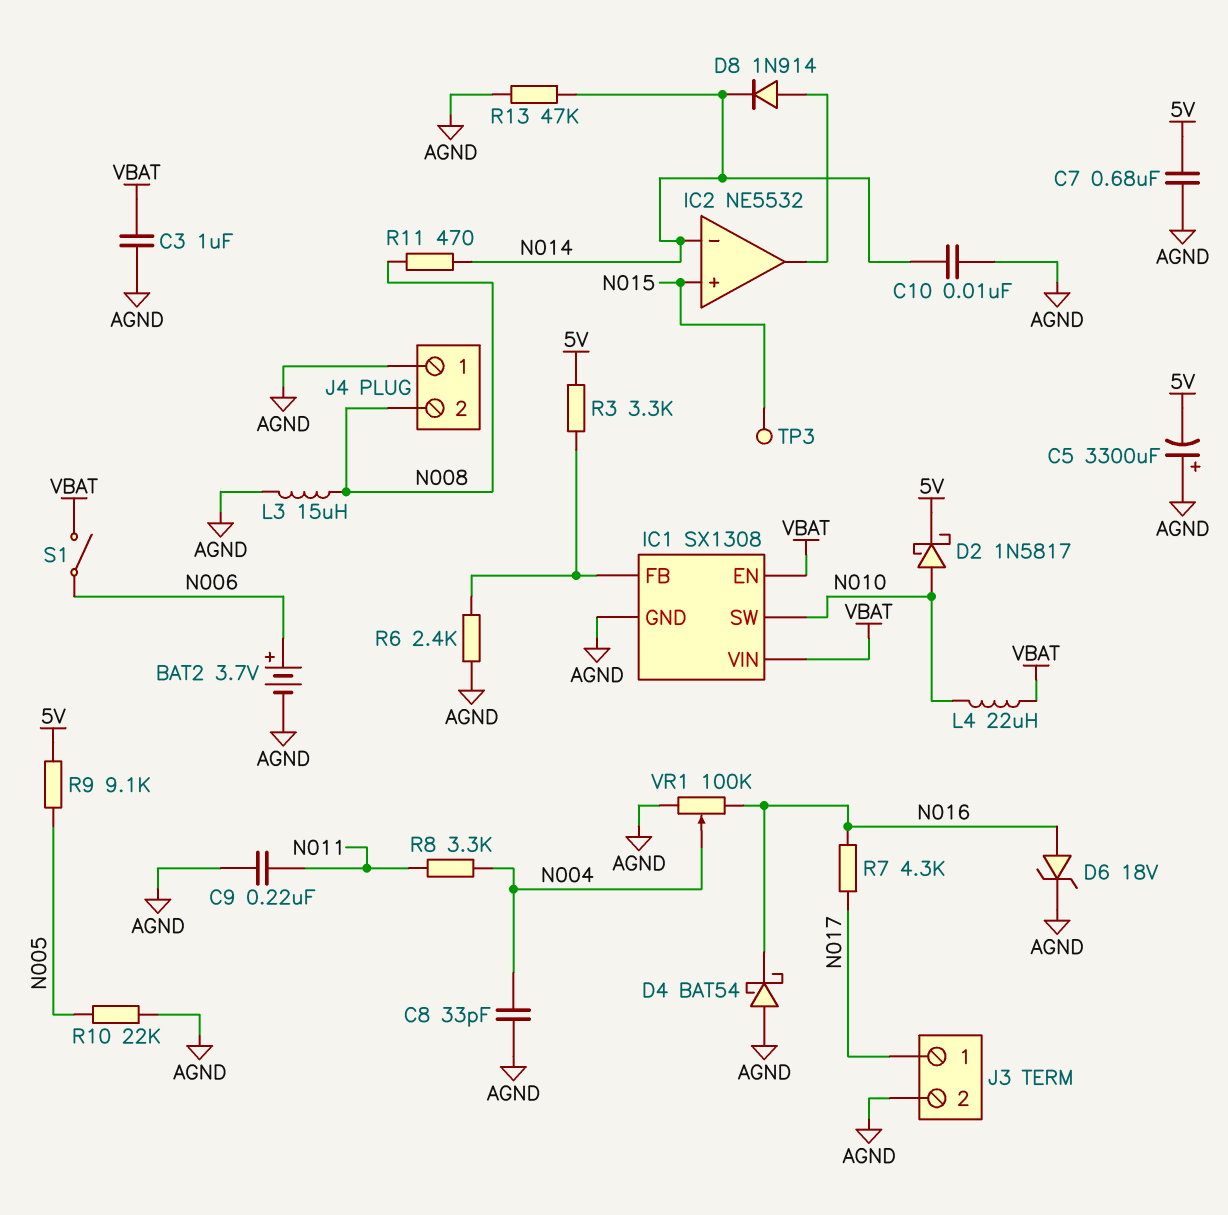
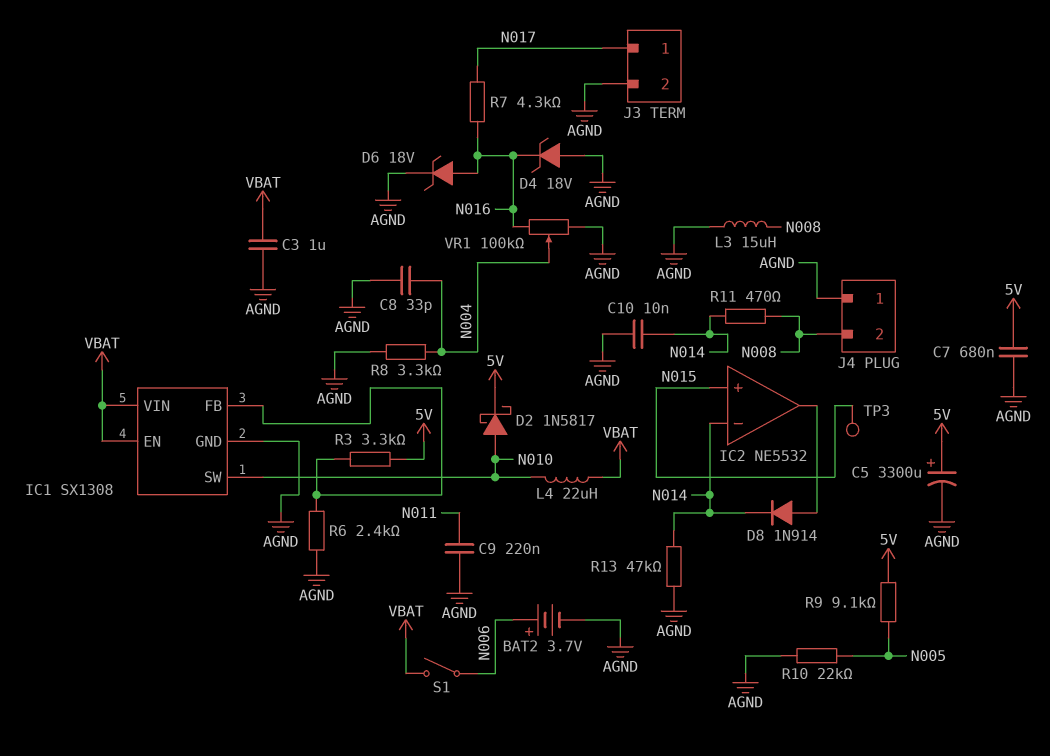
C5: 3300uF (plus AGND, minus 5V) -> 3300uF (plus 5V, minus AGND)
D4: schottky BAT54 (A AGND, K N016) -> zener 18V (A AGND, K N016)
R8: 3.3k (N004, N011) -> 3.3k (AGND, N004)

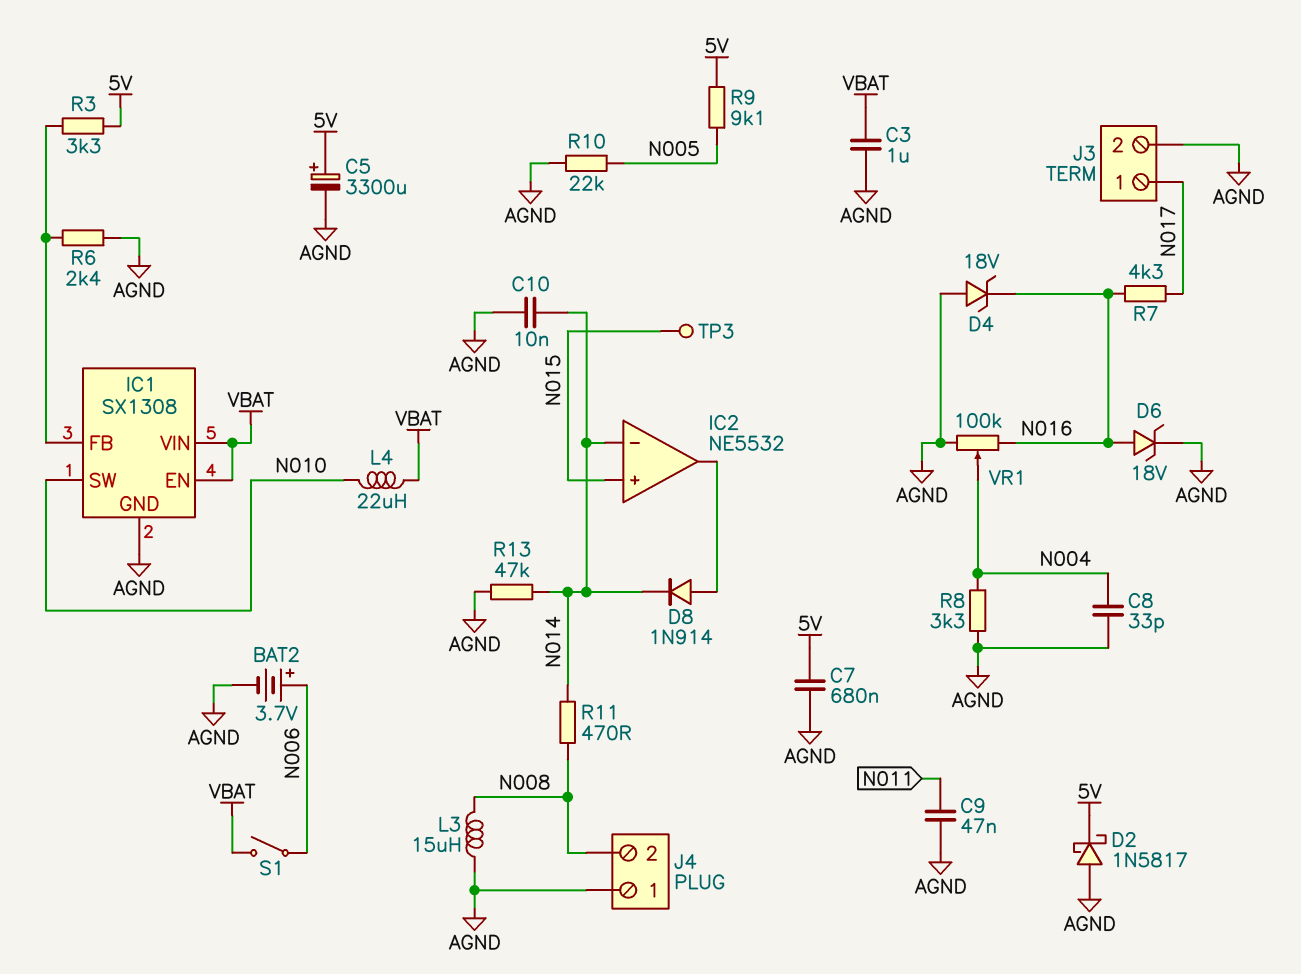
C9: 220nF (AGND, N011) -> 47nF (AGND, N011)
D2: schottky 1N5817 (A N010, K 5V) -> schottky 1N5817 (A AGND, K 5V)

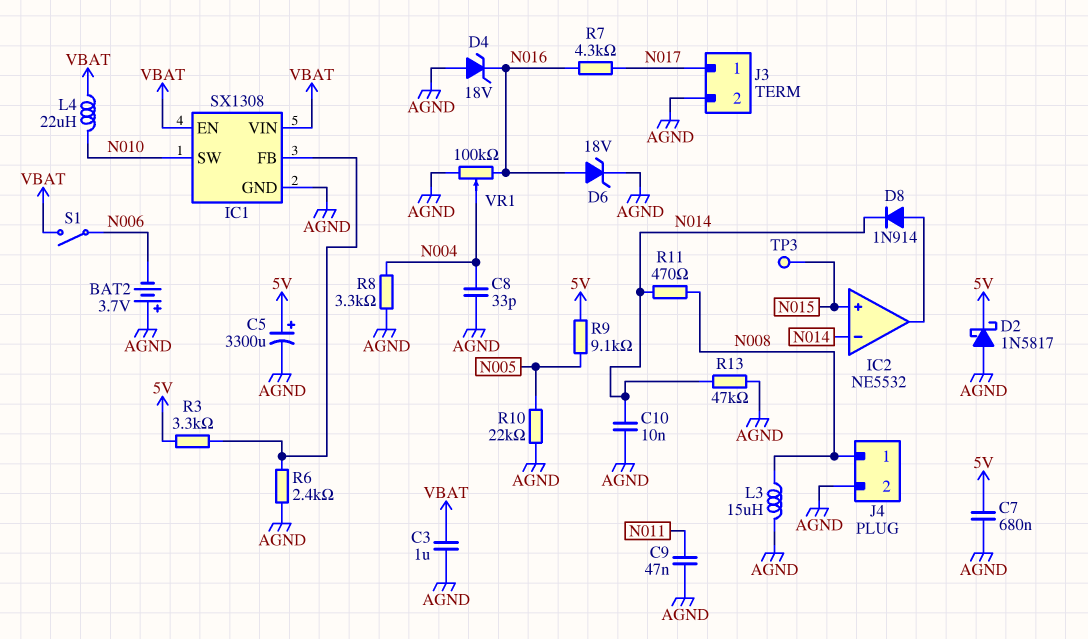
BAT2: 3.7V (plus N006, minus AGND) -> 3.7V (plus AGND, minus N006)
J4 pin 1: AGND -> N008
J4 pin 2: N008 -> AGND

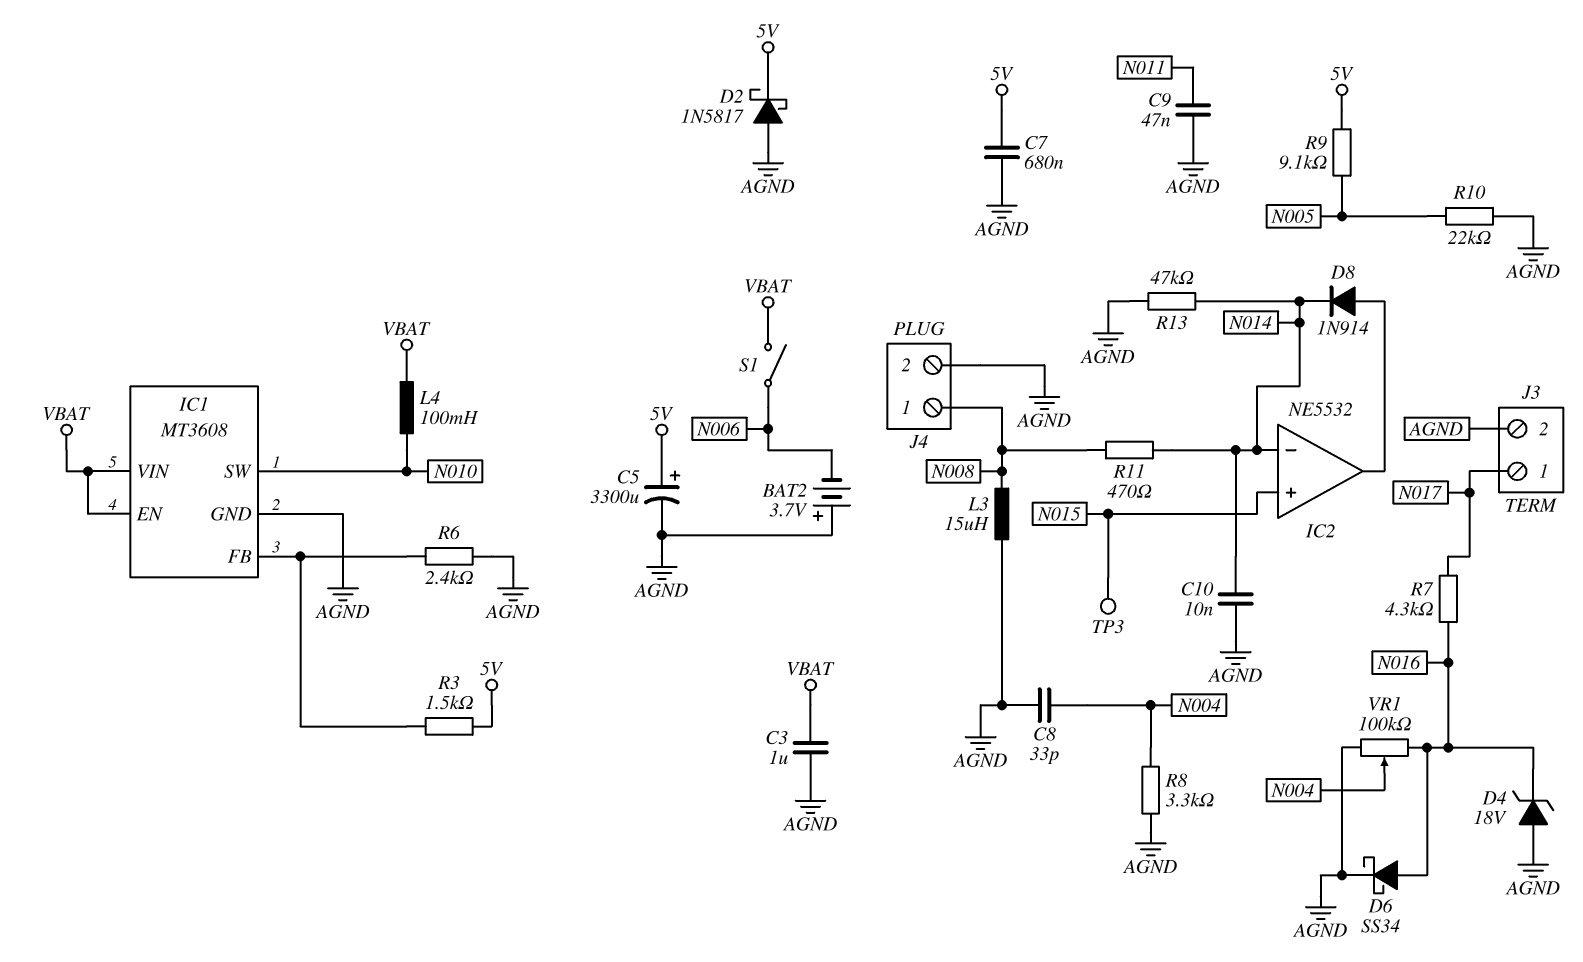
D6: zener 18V (A N016, K AGND) -> schottky SS34 (A N016, K AGND)
IC1: SX1308 -> MT3608
L4: 22uH (N010, VBAT) -> 100mH (N010, VBAT)
R3: 3.3k (5V, IC1/FB) -> 1.5k (5V, IC1/FB)

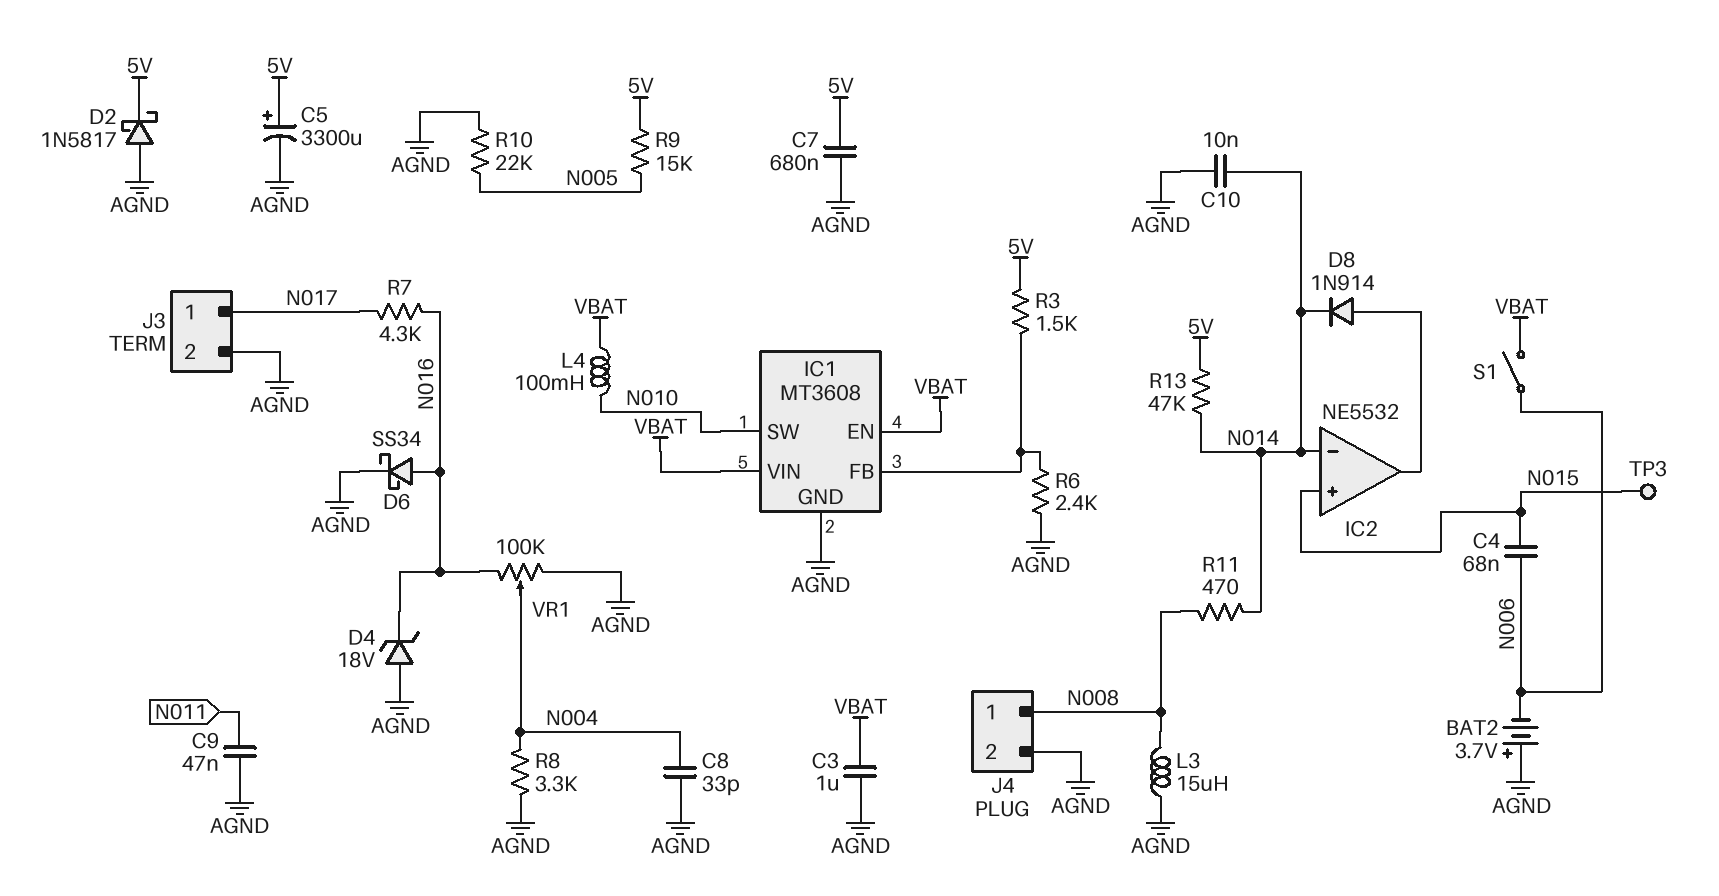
C4: none -> 68nF (N006, N015)
R9: 9.1k (5V, N005) -> 15k (5V, N005)
R13: 47k (AGND, N014) -> 47k (5V, N014)

